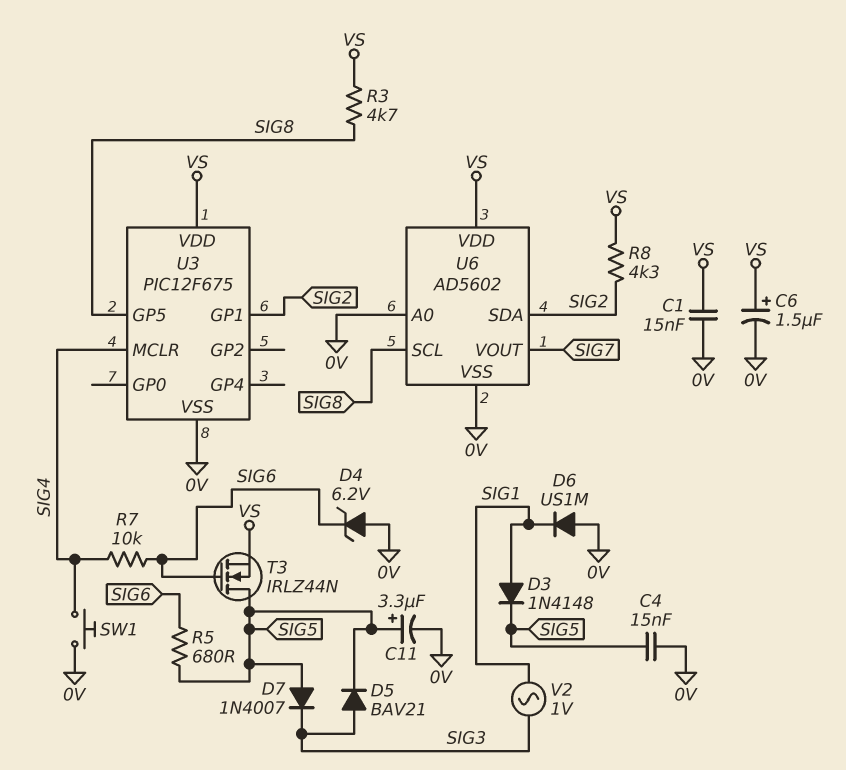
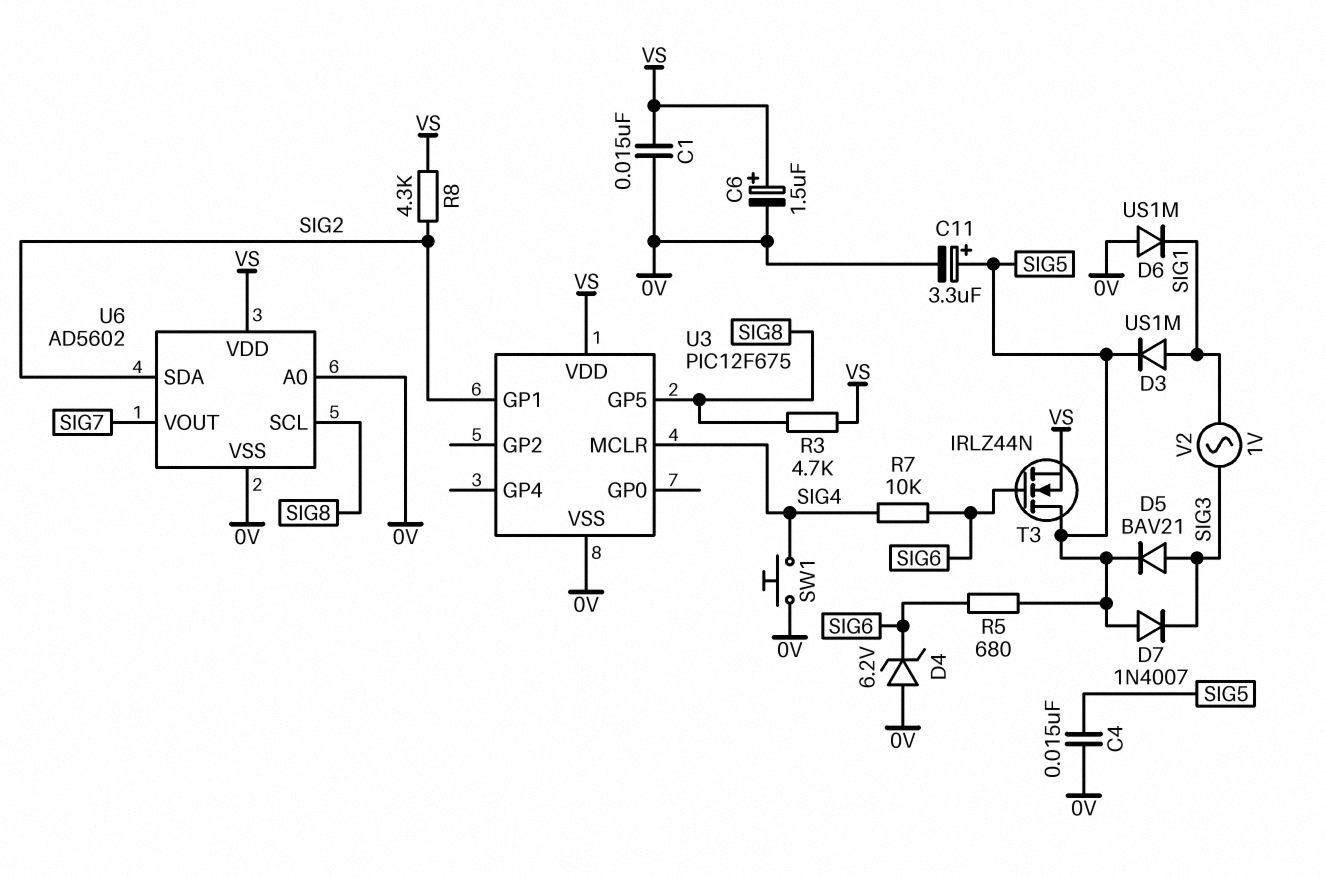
D3: diode 1N4148 (A SIG1, K SIG5) -> diode US1M (A SIG1, K SIG5)

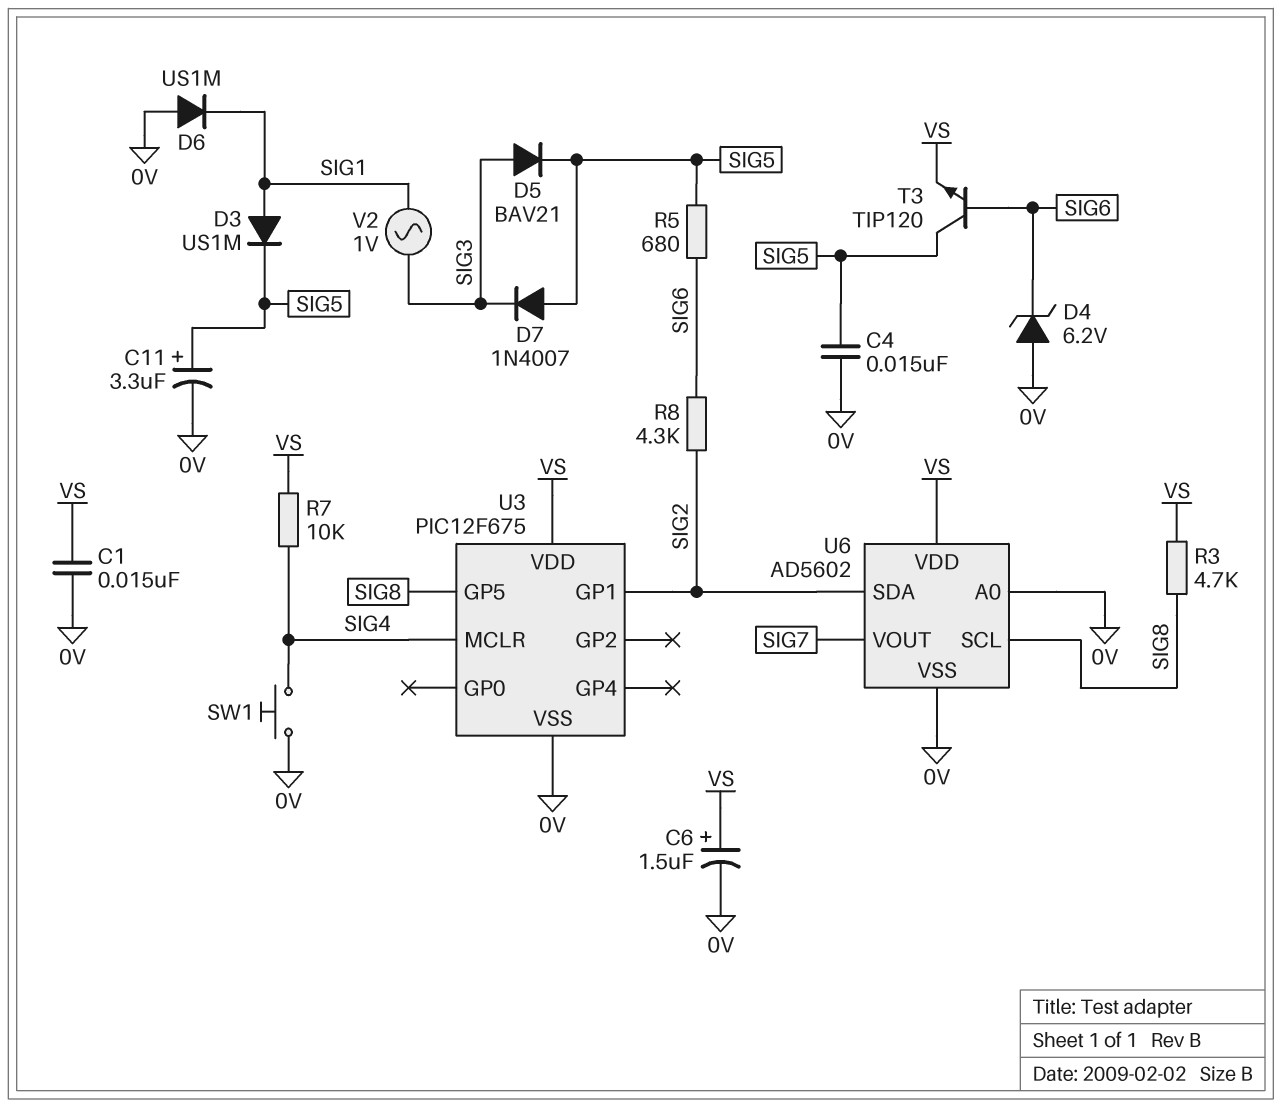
R7: 10k (SIG4, SIG6) -> 10k (SIG4, VS)
R8: 4.3k (SIG2, VS) -> 4.3k (SIG2, SIG6)
T3: NMOS IRLZ44N (G SIG6, D SIG5, S VS) -> NPN TIP120 (B SIG6, C SIG5, E VS)

